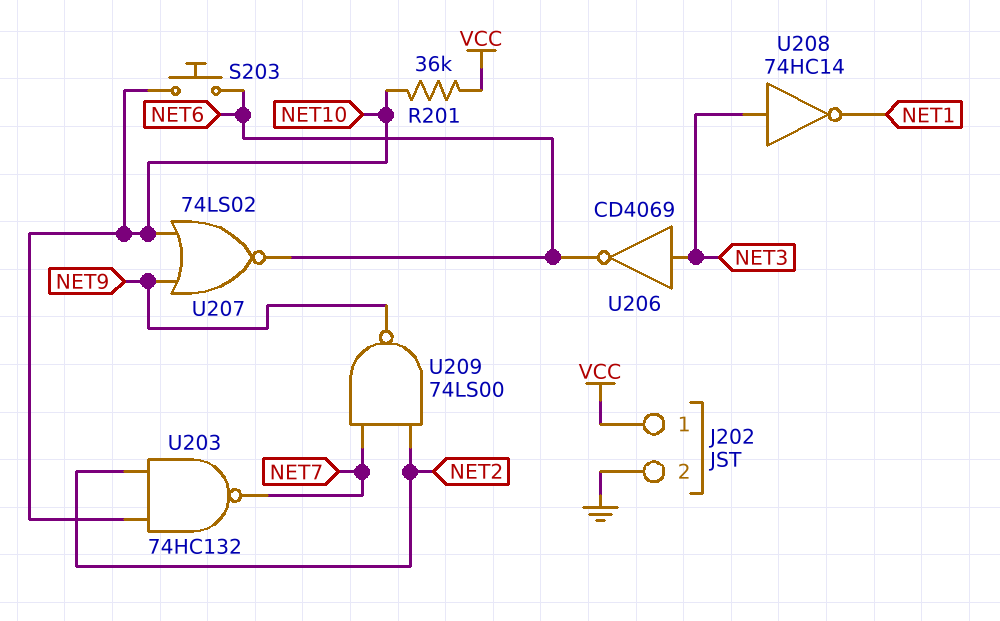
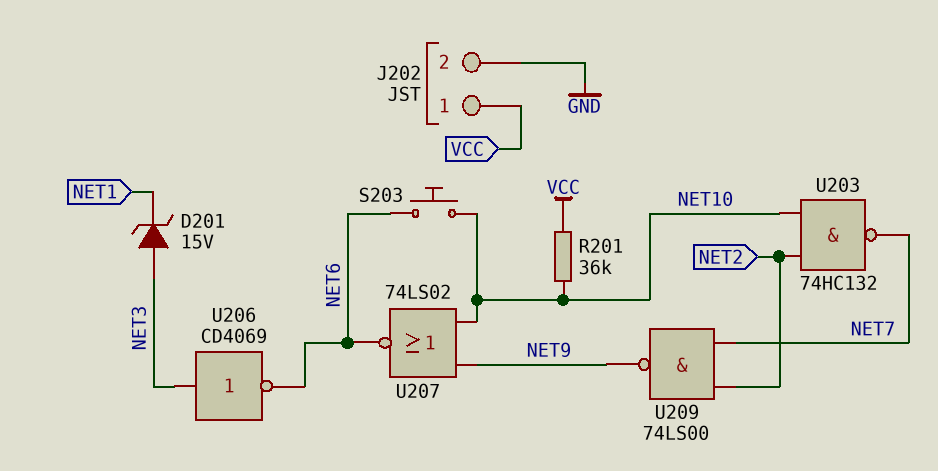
D201: none -> zener 15V (A NET3, K NET1)
U208: NOT 74HC14 (in NET3, out NET1) -> none

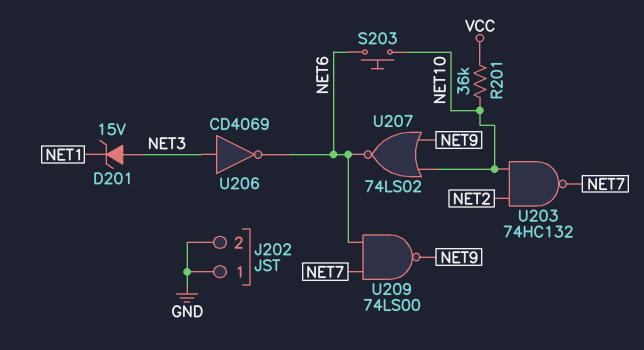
J202 pin 1: VCC -> GND
U209: NAND 74LS00 (in NET2, in NET7, out NET9) -> NAND 74LS00 (in NET6, in NET7, out NET9)

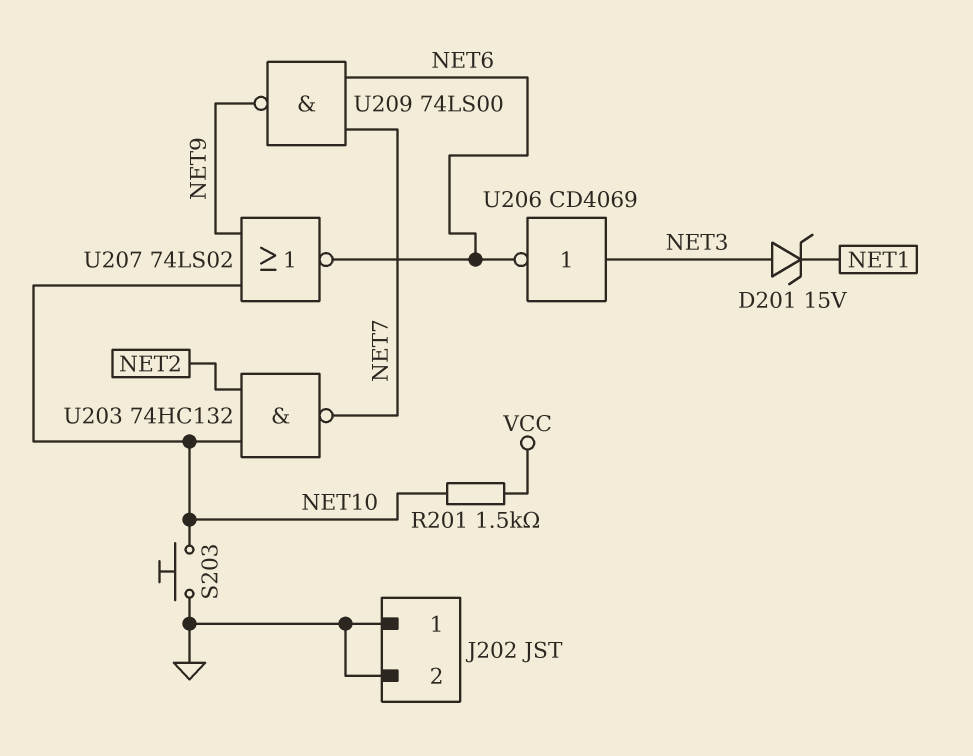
R201: 36k (NET10, VCC) -> 1.5k (NET10, VCC)
S203: button (NET6, NET10) -> button (GND, NET10)

